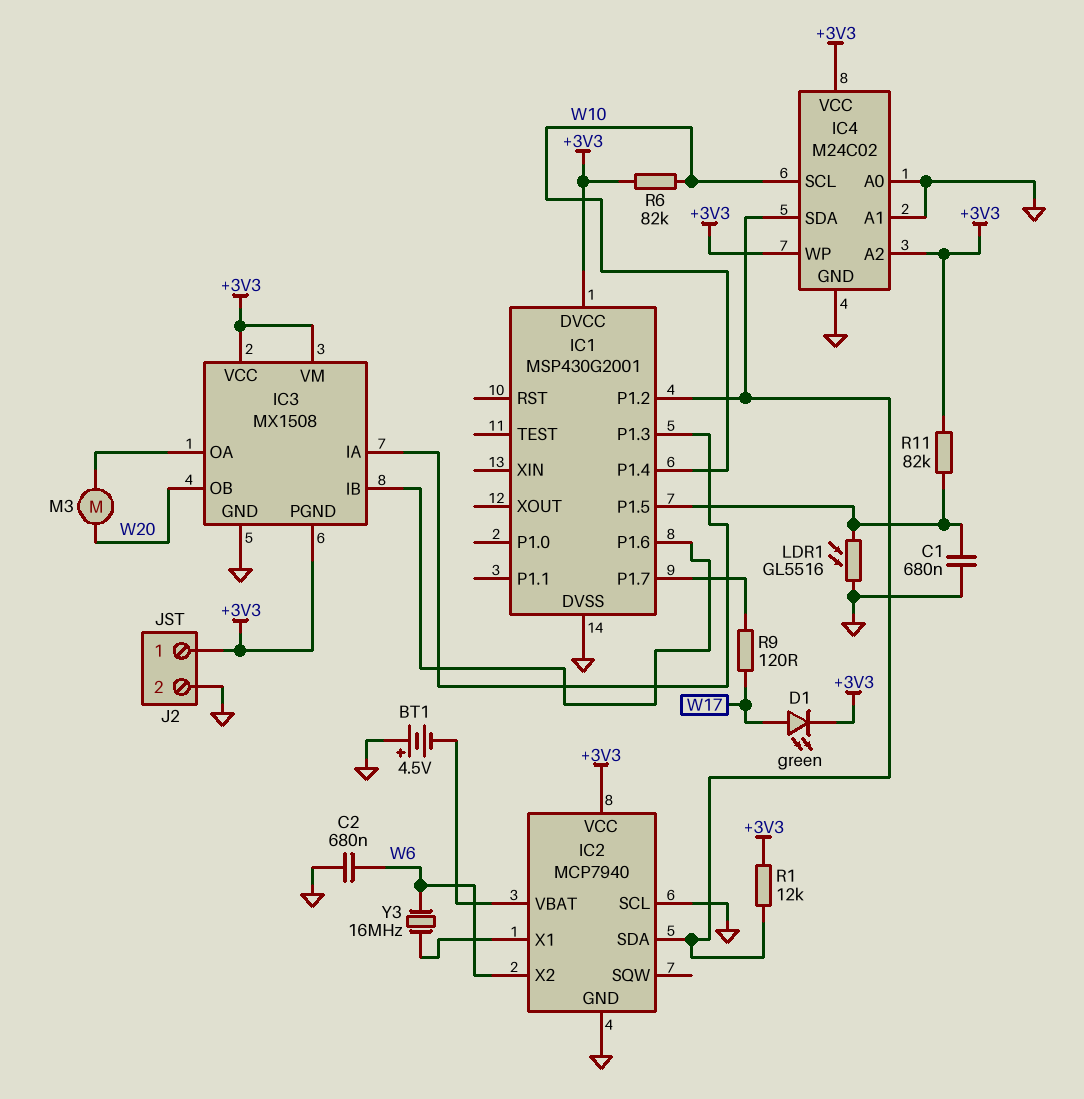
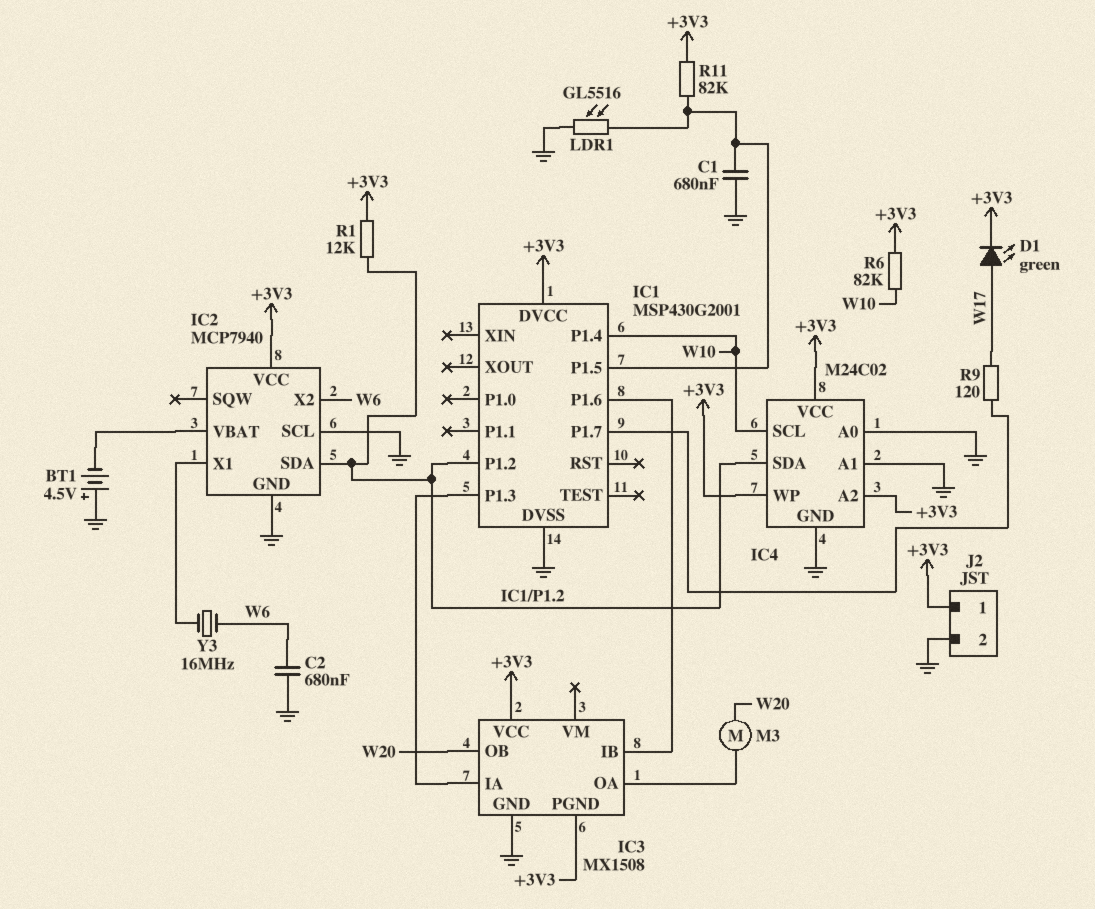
IC3 pin VM: +3V3 -> none

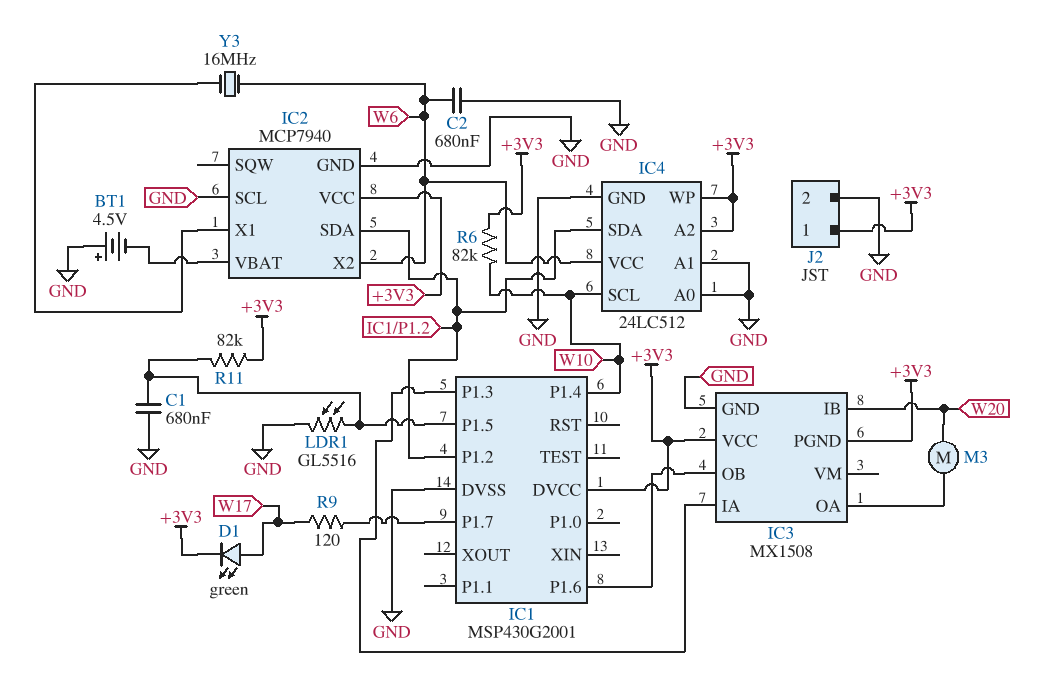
IC3 pin IB: IC1/P1.6 -> W20
IC3 pin OB: W20 -> IC1/P1.6
IC4: M24C02 -> 24LC512
IC4 pin VCC: +3V3 -> W6
R1: 12k (+3V3, IC1/P1.2) -> none

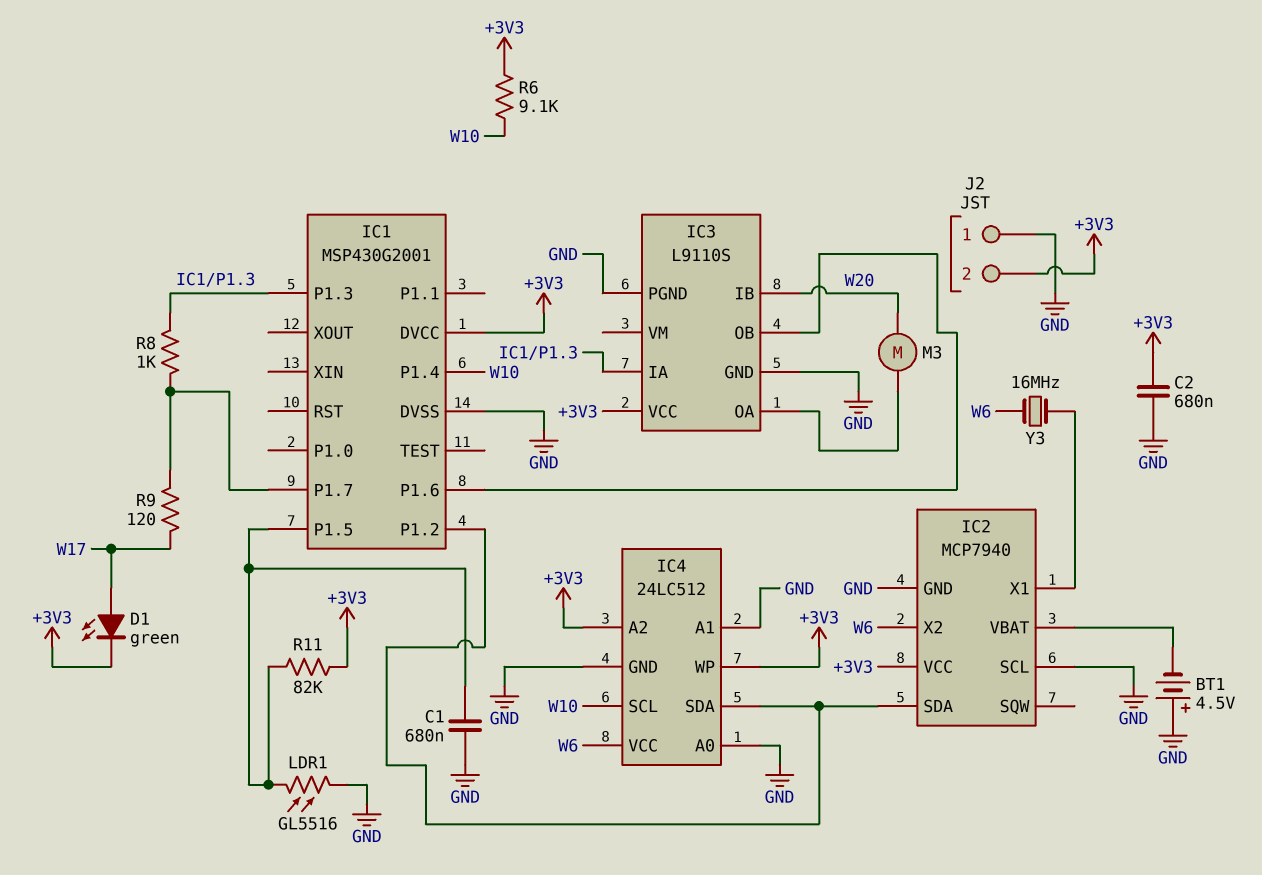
C2: 680nF (GND, W6) -> 680nF (+3V3, GND)
IC3: MX1508 -> L9110S
IC3 pin PGND: +3V3 -> GND
J2 pin 1: +3V3 -> GND
J2 pin 2: GND -> +3V3
R6: 82k (+3V3, W10) -> 9.1k (+3V3, W10)
R8: none -> 1k (IC1/P1.3, IC1/P1.7)

